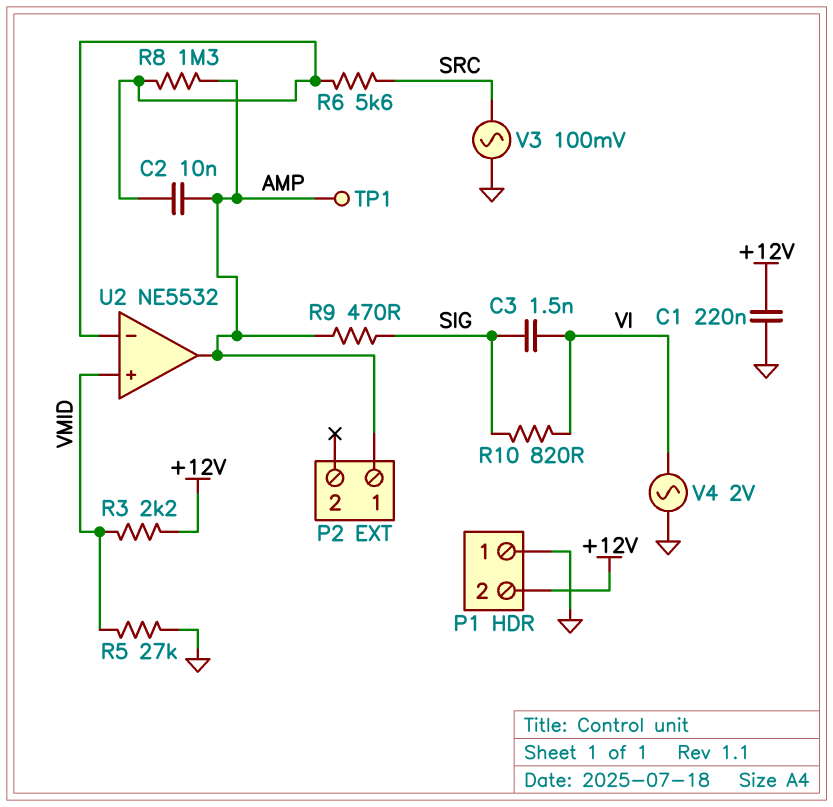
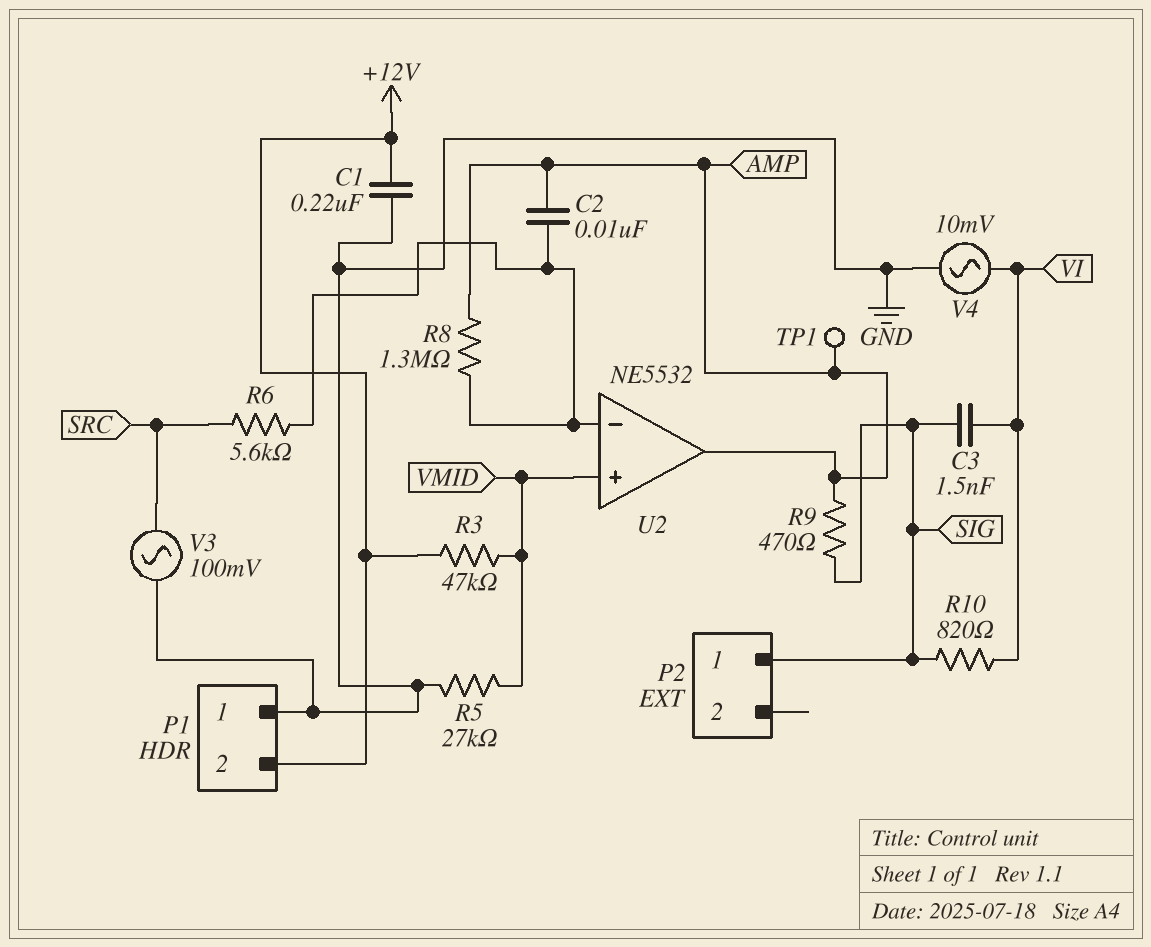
P2 pin 1: AMP -> SIG
R3: 2.2k (+12V, VMID) -> 47k (+12V, VMID)
V4: AC 2V (GND, VI) -> AC 10mV (GND, VI)

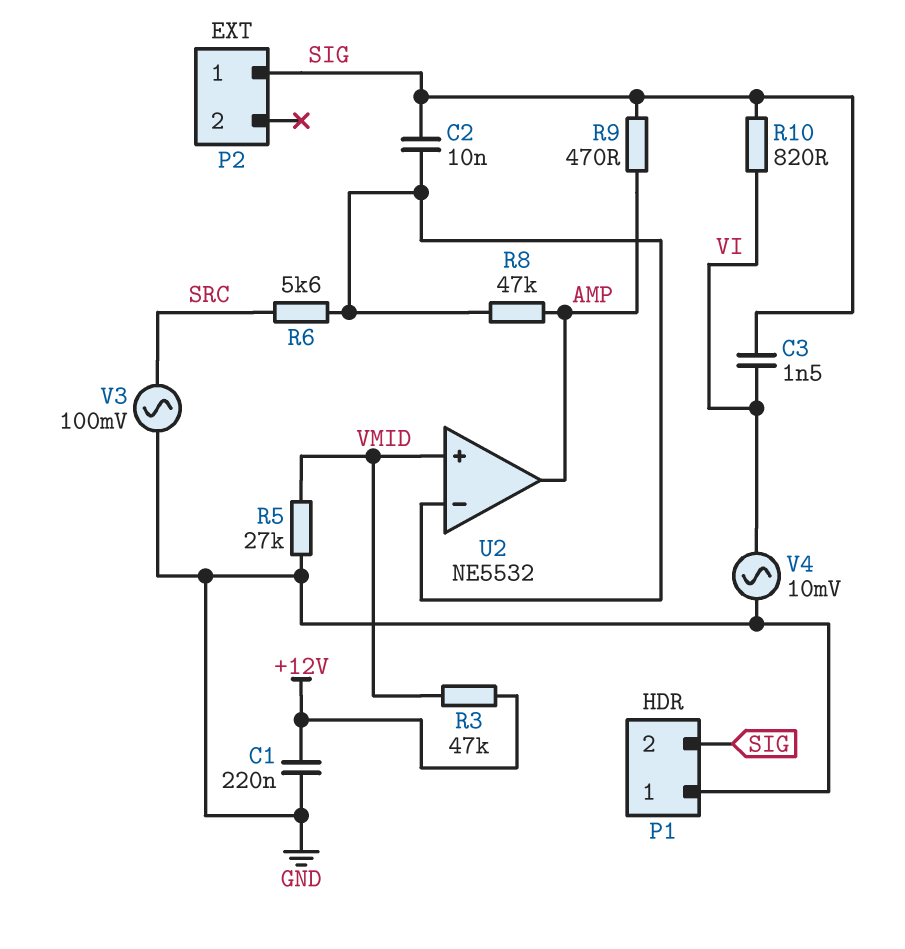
C2: 10nF (AMP, U2/in-) -> 10nF (SIG, U2/in-)
P1 pin 2: +12V -> SIG
R8: 1.3M (AMP, U2/in-) -> 47k (AMP, U2/in-)
TP1: test point (AMP) -> none

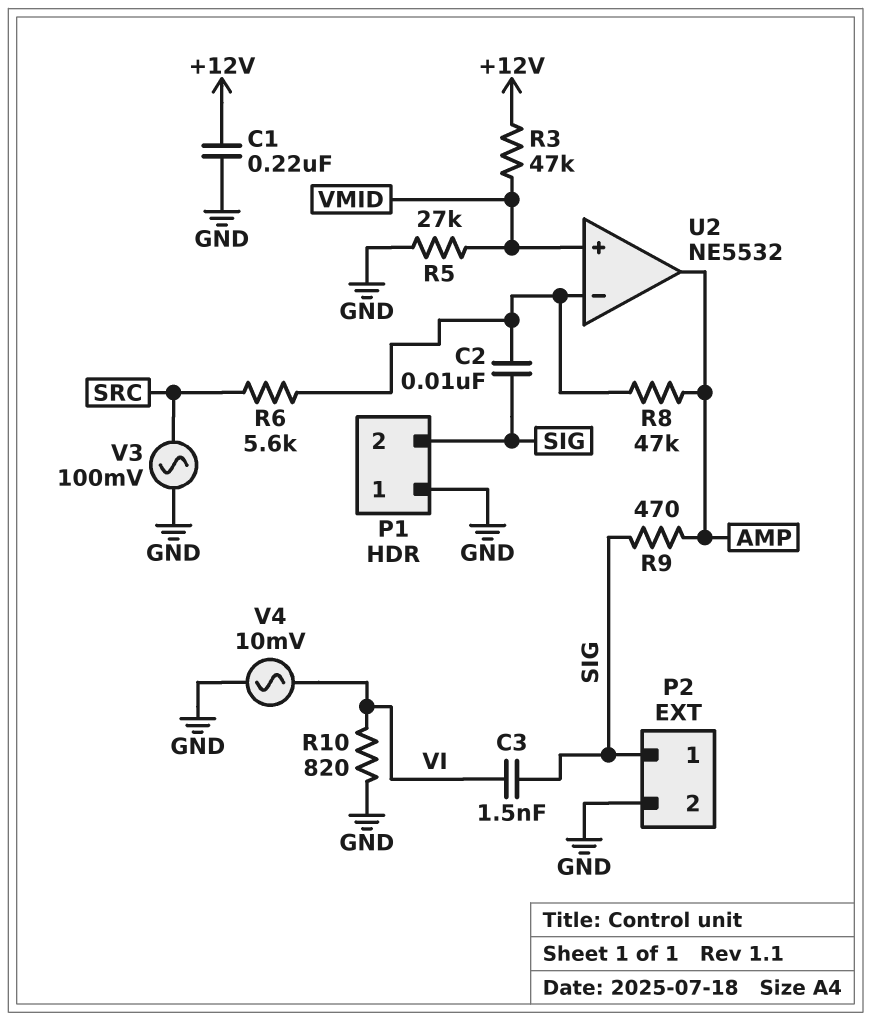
P2 pin 2: none -> GND
R10: 820 (SIG, VI) -> 820 (GND, VI)

